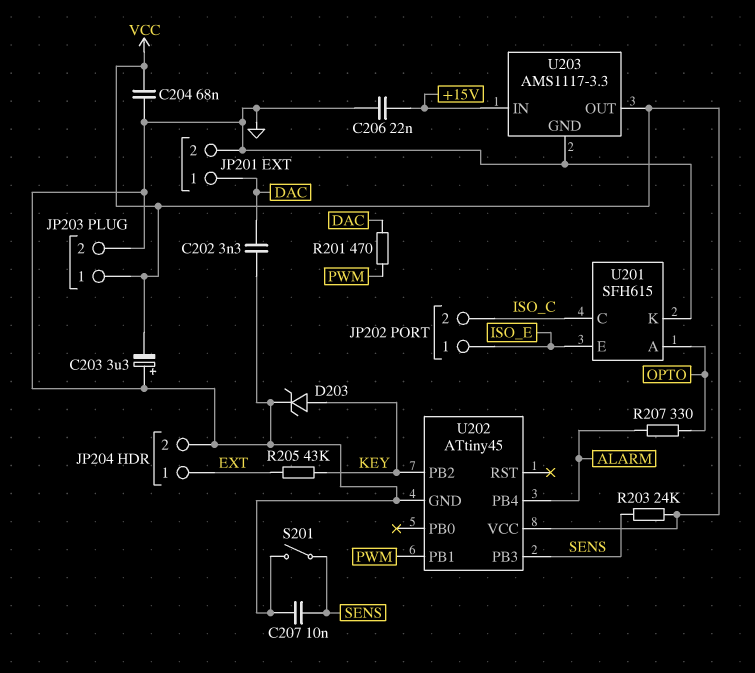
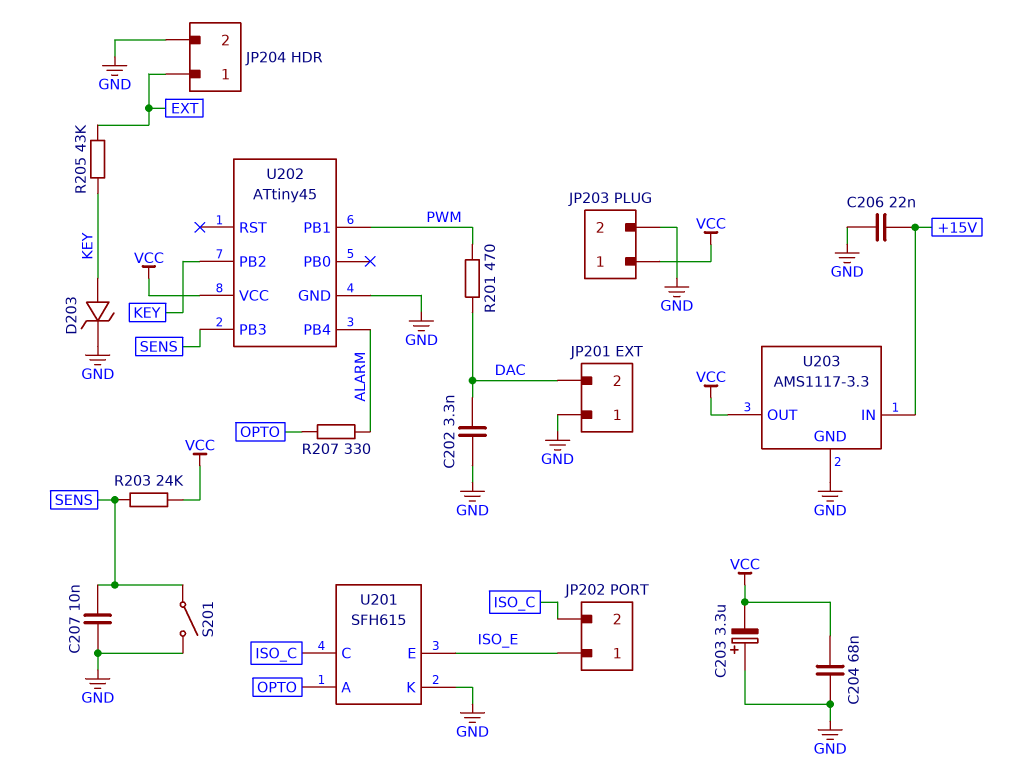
JP201 pin 1: DAC -> GND
JP201 pin 2: GND -> DAC

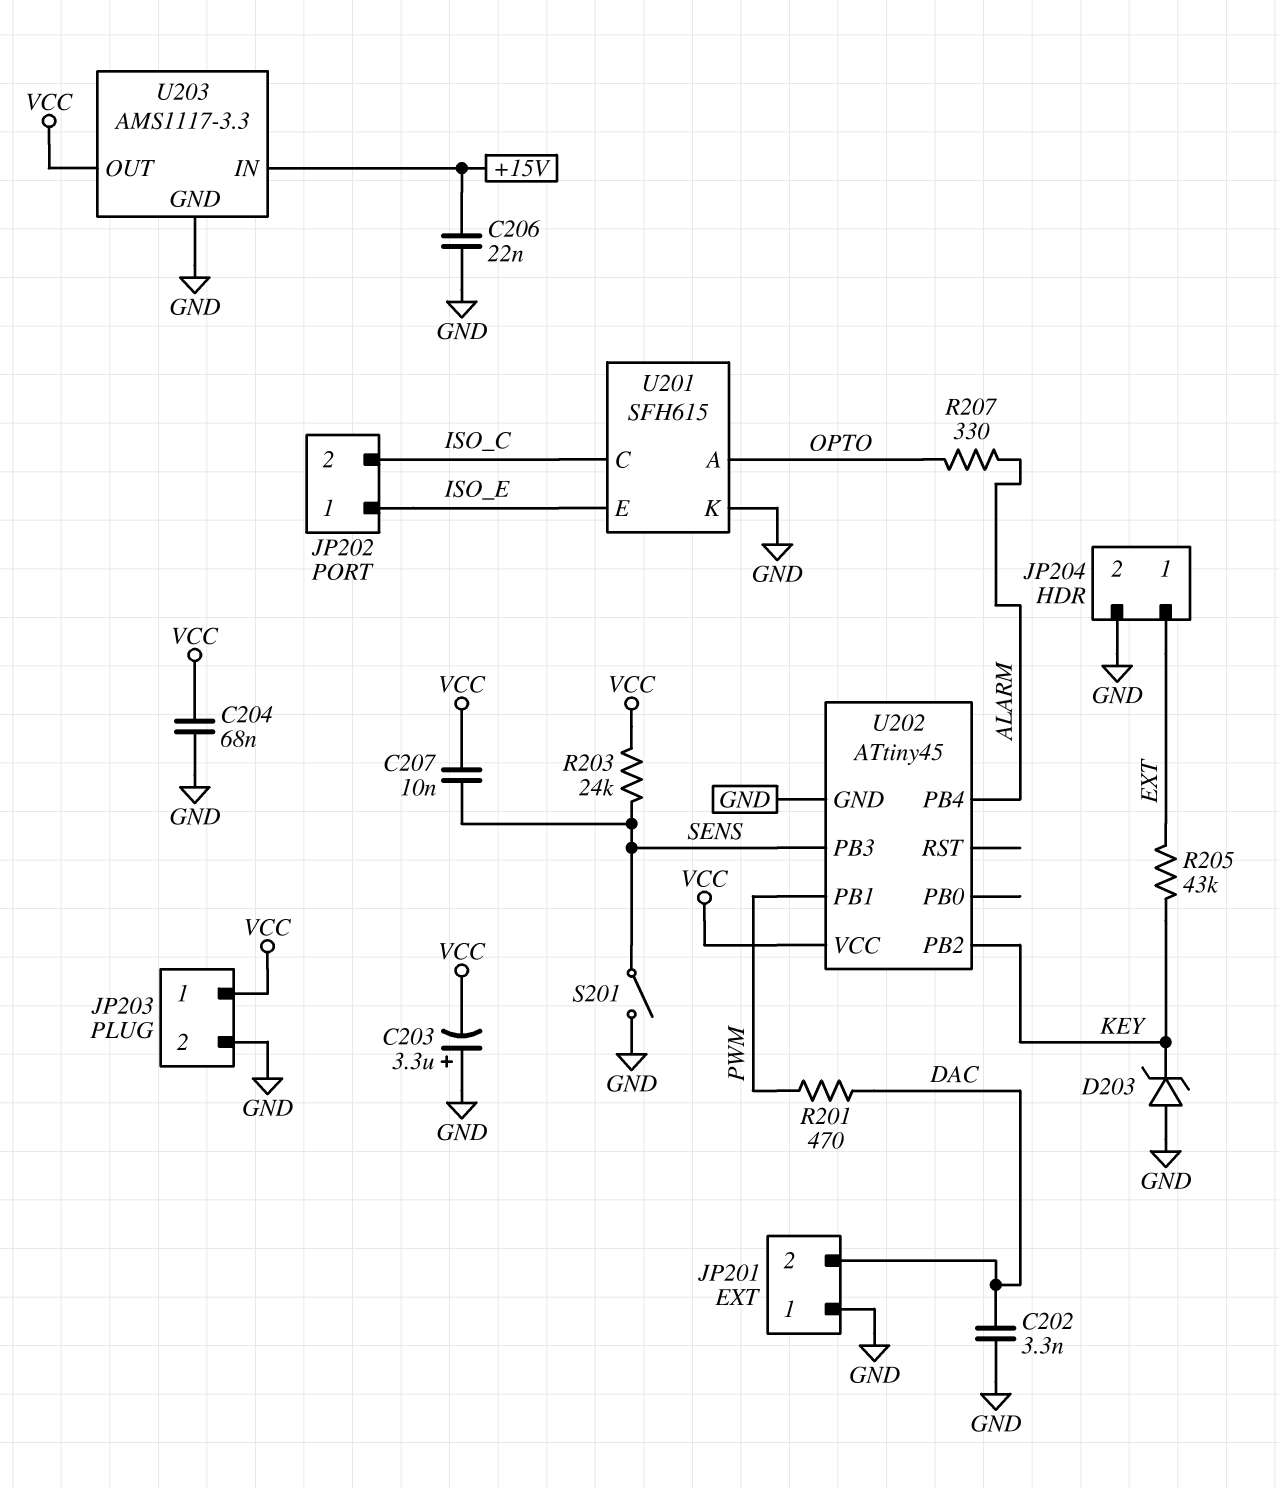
C207: 10nF (GND, SENS) -> 10nF (SENS, VCC)
D203: zener (A KEY, K GND) -> zener (A GND, K KEY)

